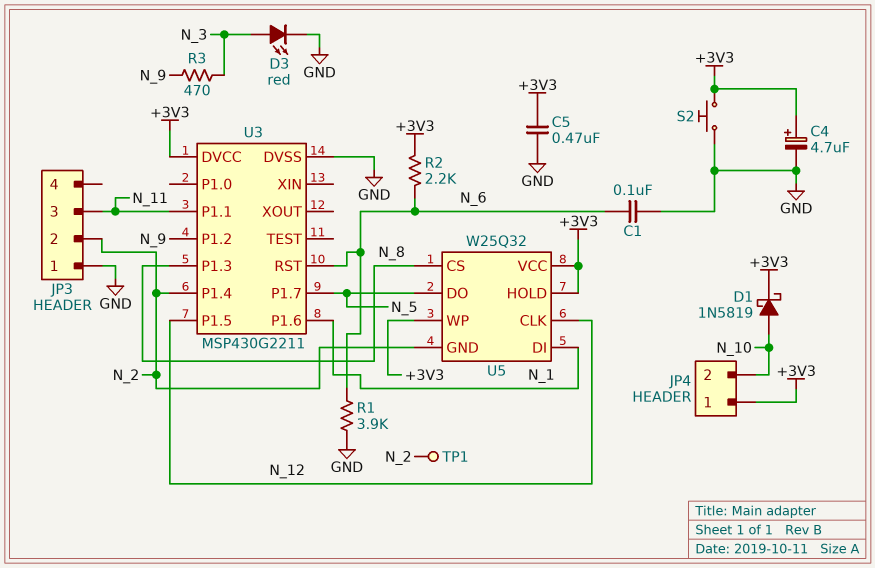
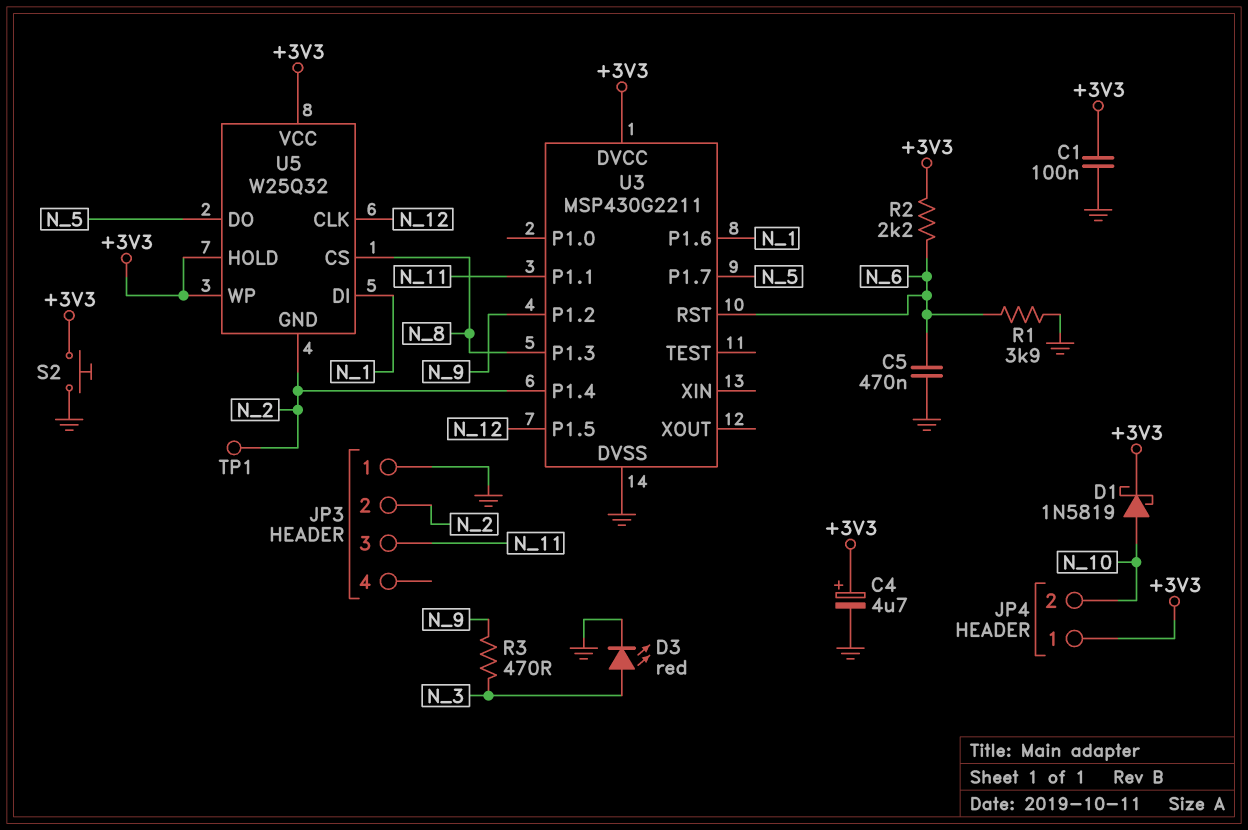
C1: 100nF (GND, N_6) -> 100nF (+3V3, GND)
C5: 470nF (+3V3, GND) -> 470nF (GND, N_6)

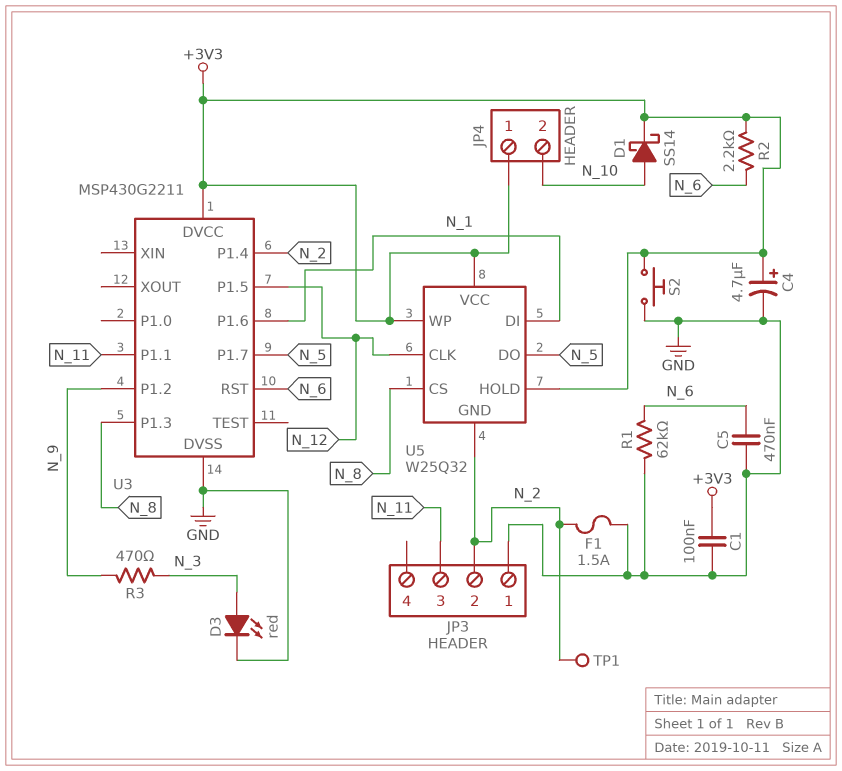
D1: schottky 1N5819 (A N_10, K +3V3) -> schottky SS14 (A N_10, K +3V3)
F1: none -> 1.5A (GND, N_2)
R1: 3.9k (GND, N_6) -> 62k (GND, N_6)

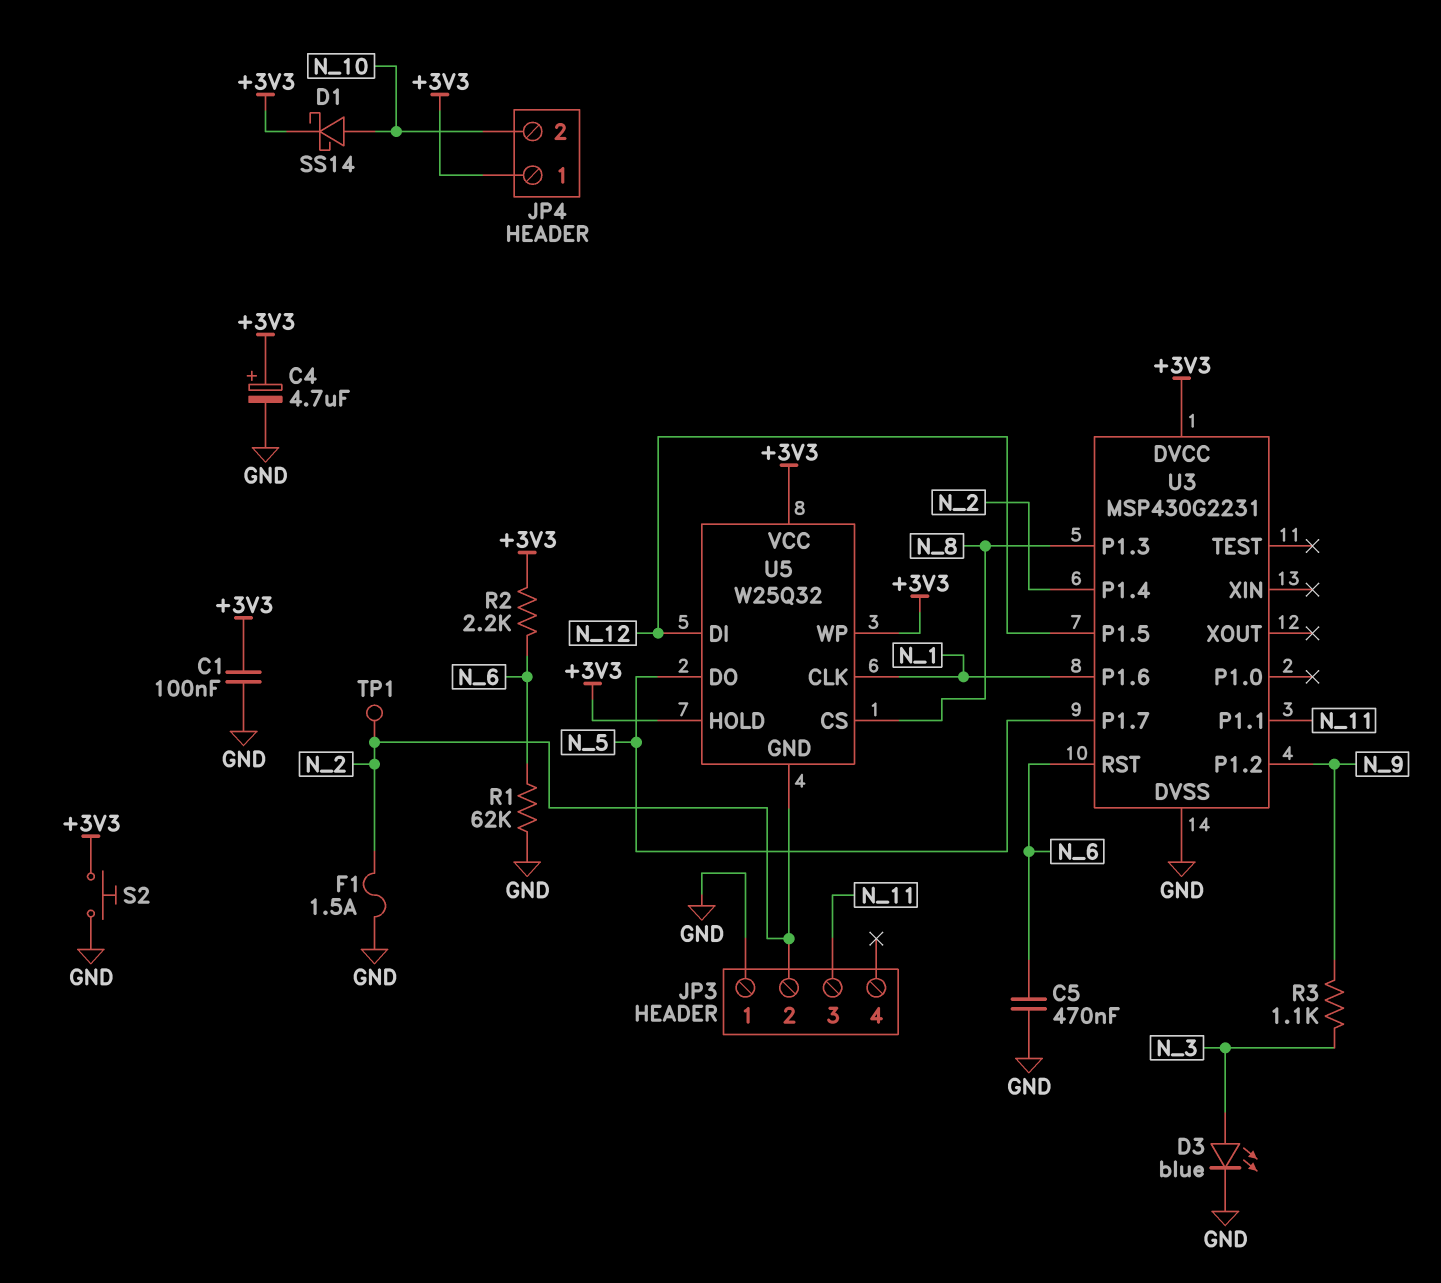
D3: LED red (A N_3, K GND) -> LED blue (A N_3, K GND)
R3: 470 (N_3, N_9) -> 1.1k (N_3, N_9)
U3: MSP430G2211 -> MSP430G2231
U5 pin CLK: N_12 -> N_1
U5 pin DI: N_1 -> N_12

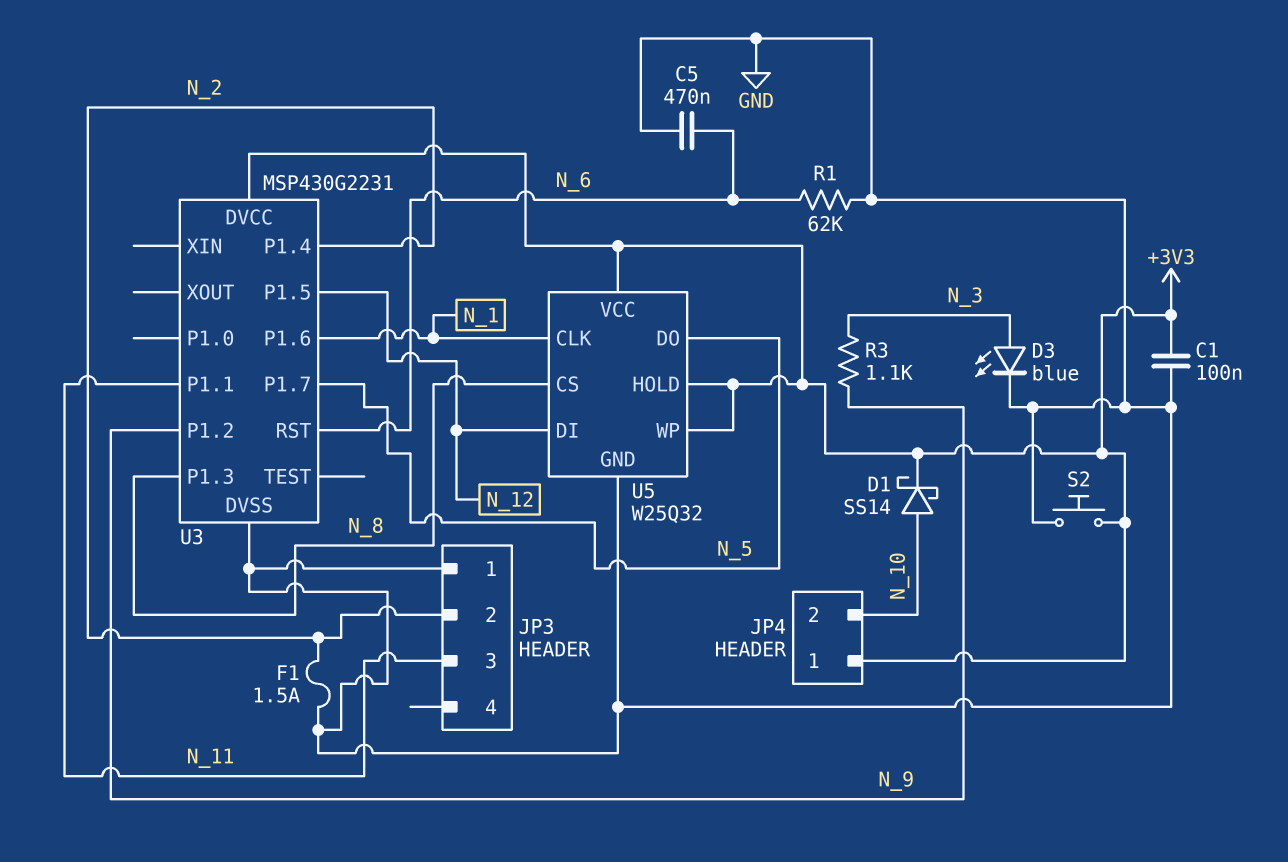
C4: 4.7uF (plus +3V3, minus GND) -> none
R2: 2.2k (+3V3, N_6) -> none
TP1: test point (N_2) -> none
U5 pin GND: N_2 -> GND

